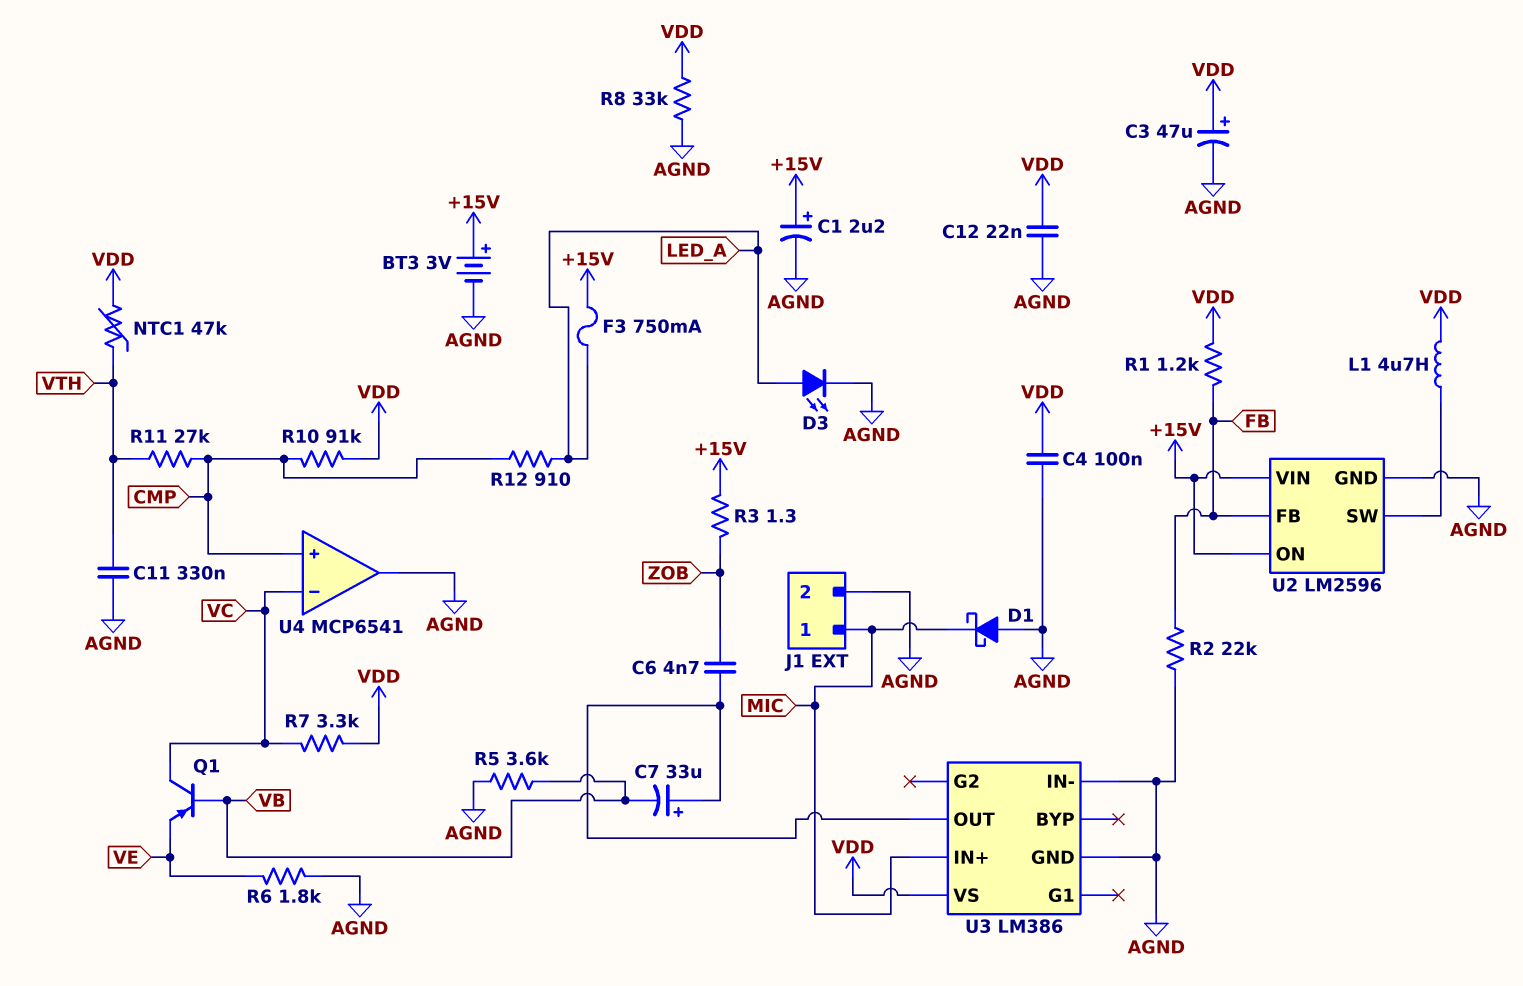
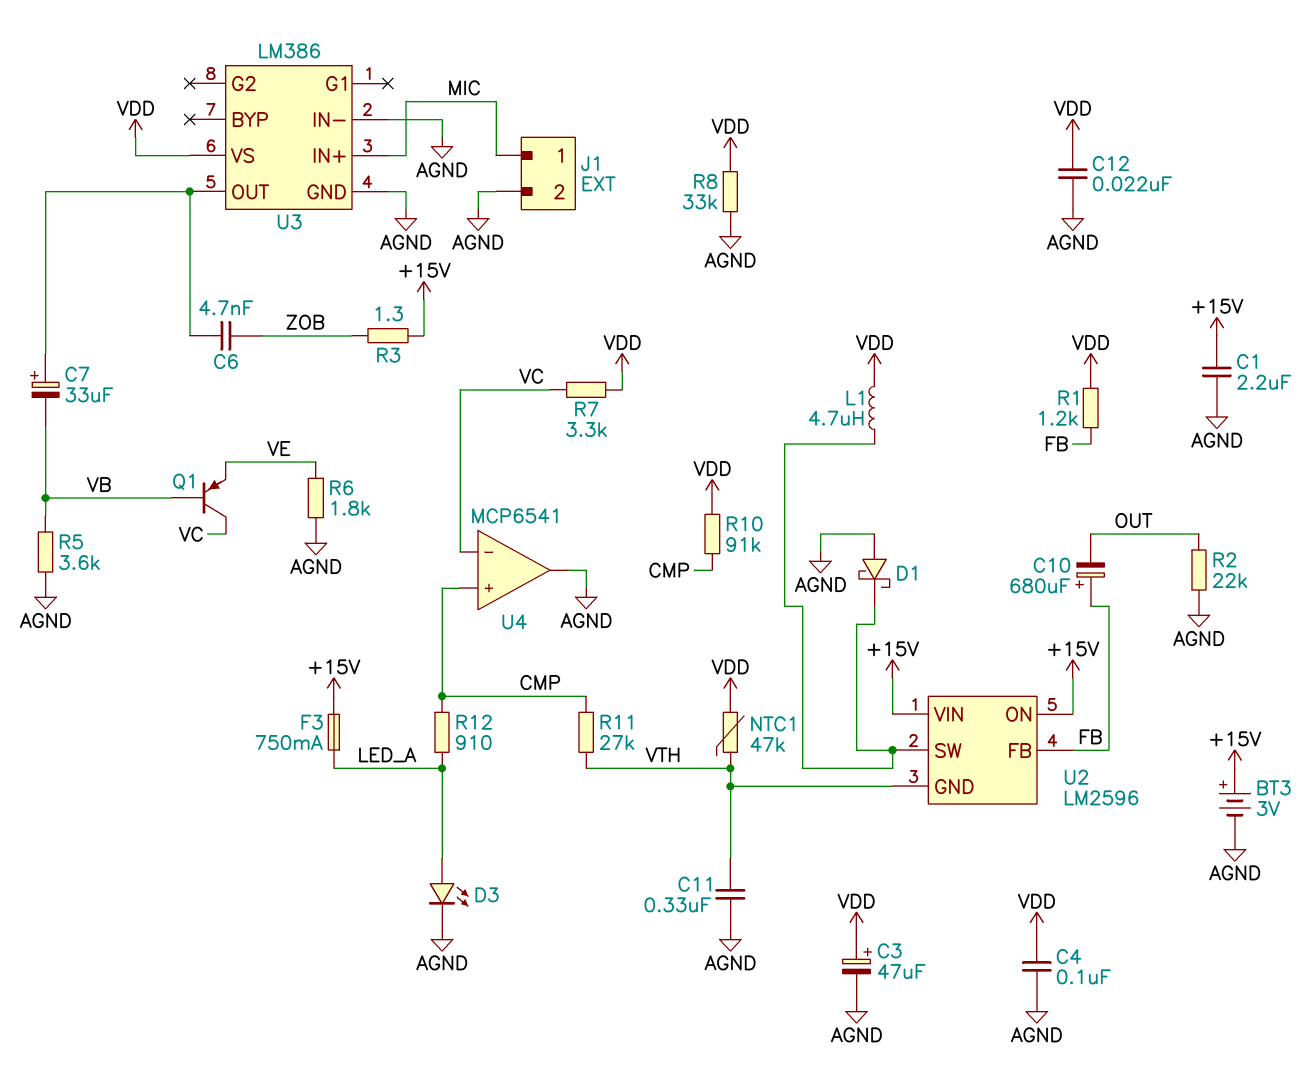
C1: 2.2uF (plus +15V, minus AGND) -> 2.2uF (+15V, AGND)
C10: none -> 680uF (plus FB, minus OUT)
D1: schottky (A AGND, K MIC) -> schottky (A AGND, K U2/SW)
R2: 22k (AGND, FB) -> 22k (AGND, OUT)
U2 pin GND: AGND -> VTH

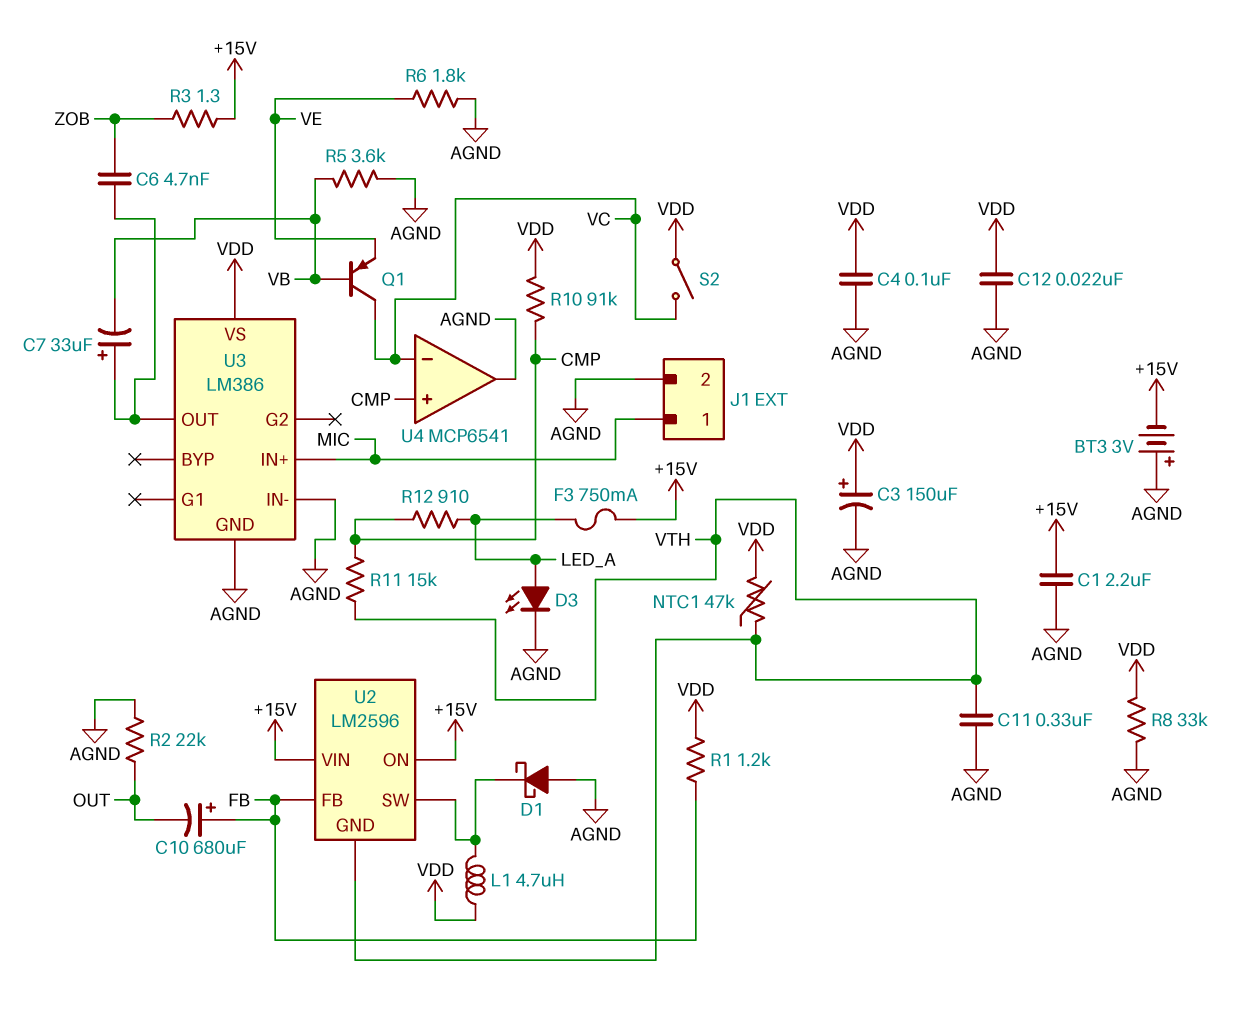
BT3: 3V (plus +15V, minus AGND) -> 3V (plus AGND, minus +15V)
C3: 47uF (plus VDD, minus AGND) -> 150uF (plus VDD, minus AGND)
R7: 3.3k (VC, VDD) -> none
R11: 27k (CMP, VTH) -> 15k (CMP, VTH)
S2: none -> switch (VC, VDD)

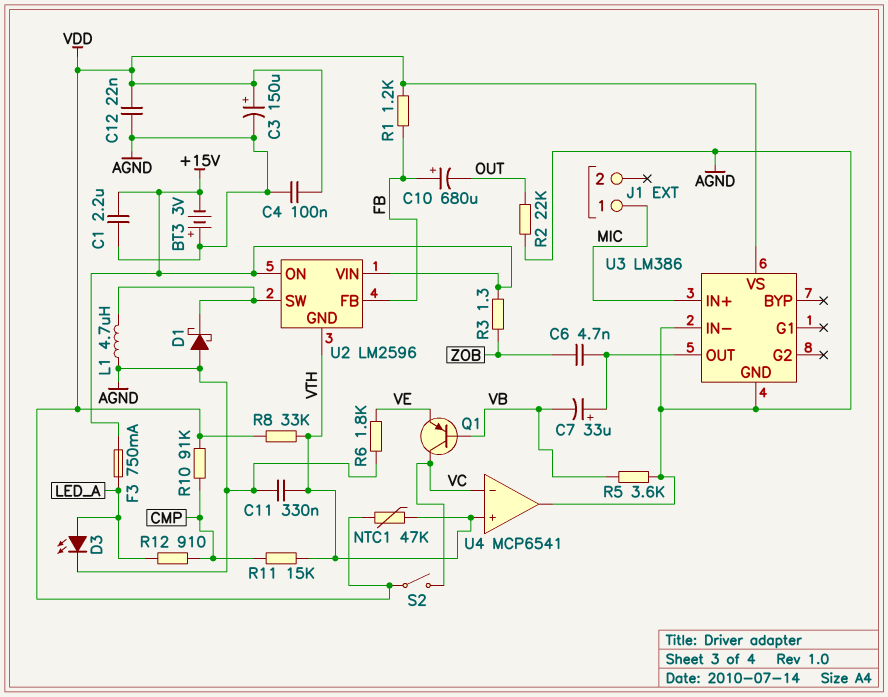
J1 pin 2: AGND -> none
L1: 4.7uH (U2/SW, VDD) -> 4.7uH (AGND, U2/SW)
R8: 33k (AGND, VDD) -> 33k (VDD, VTH)
U4 pin in+: CMP -> VTH

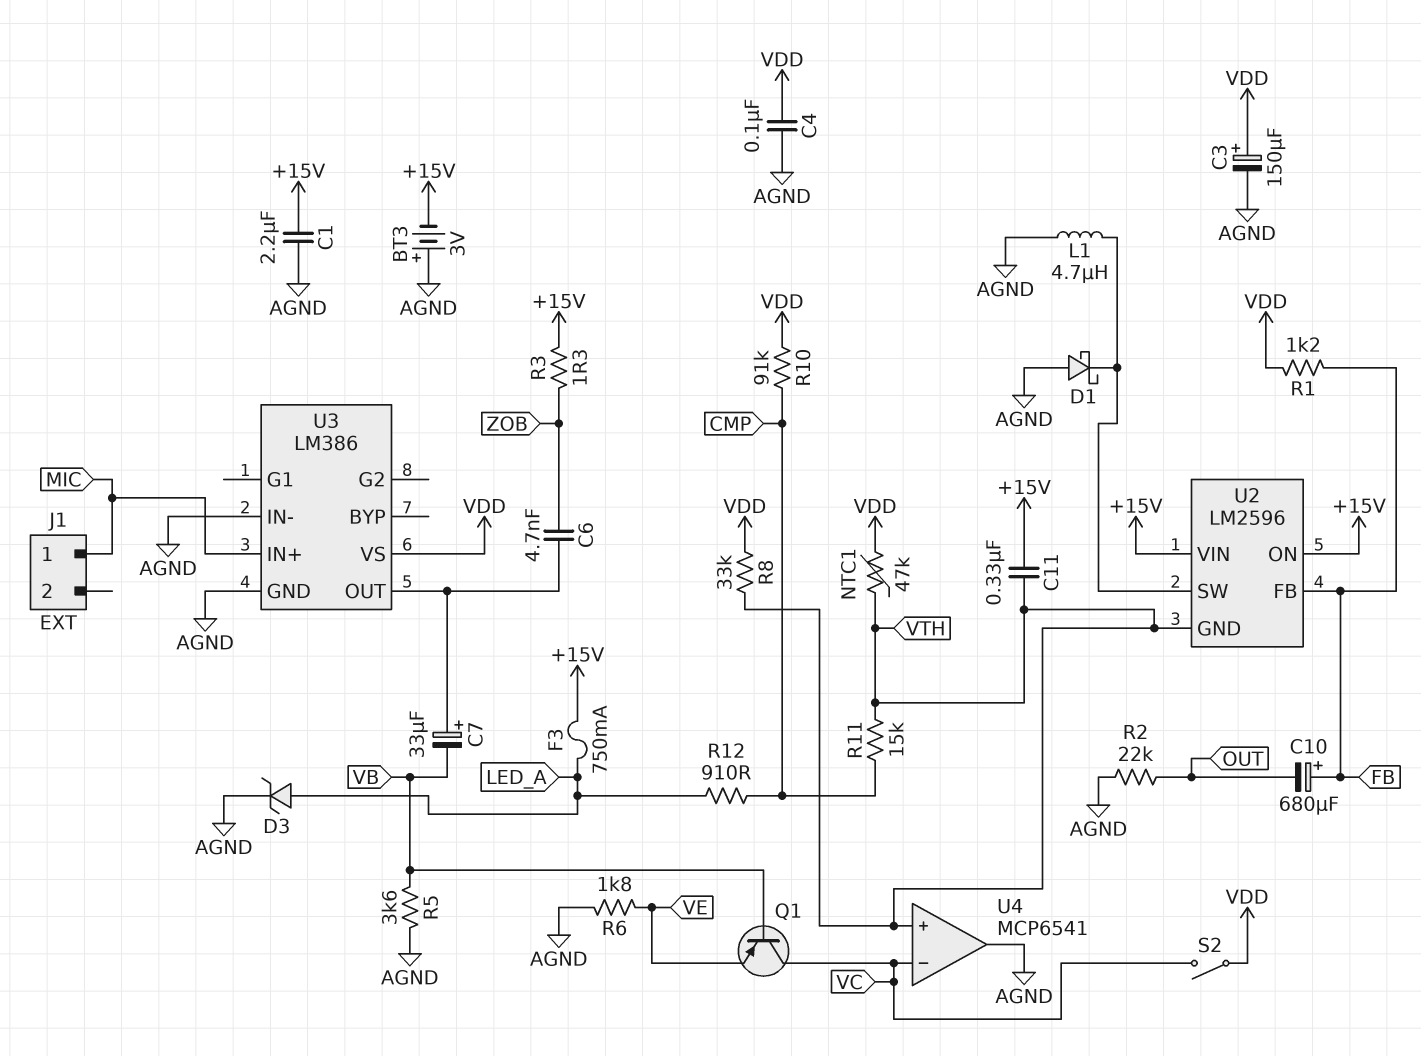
C11: 330nF (AGND, VTH) -> 330nF (+15V, VTH)
C12: 22nF (AGND, VDD) -> none
D3: LED (A LED_A, K AGND) -> zener (A LED_A, K AGND)

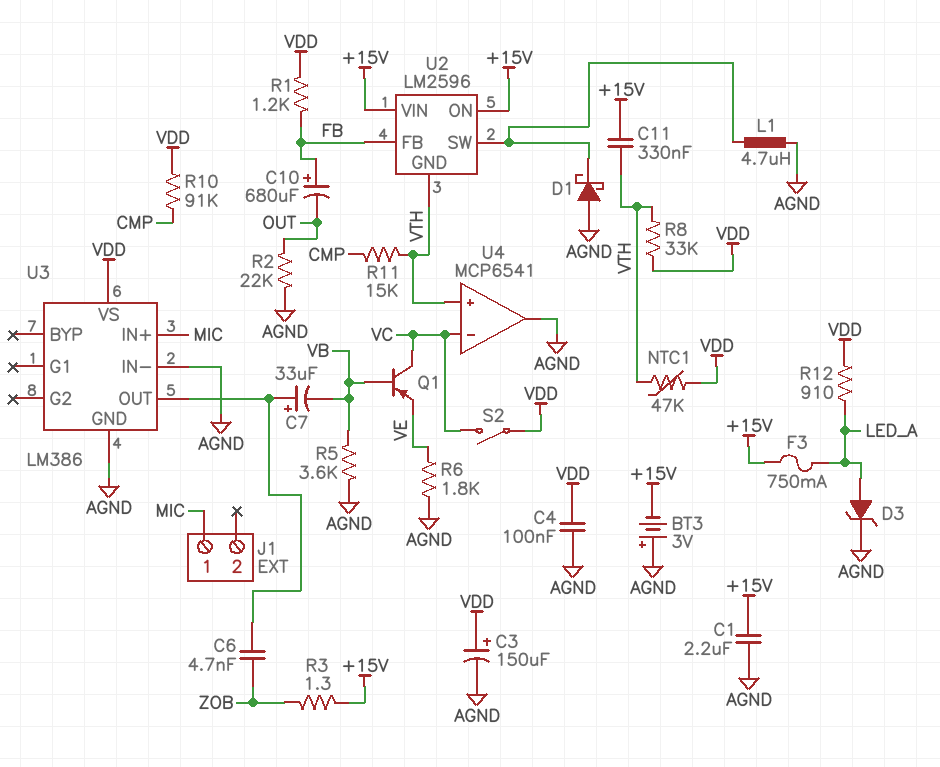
R12: 910 (CMP, LED_A) -> 910 (LED_A, VDD)

